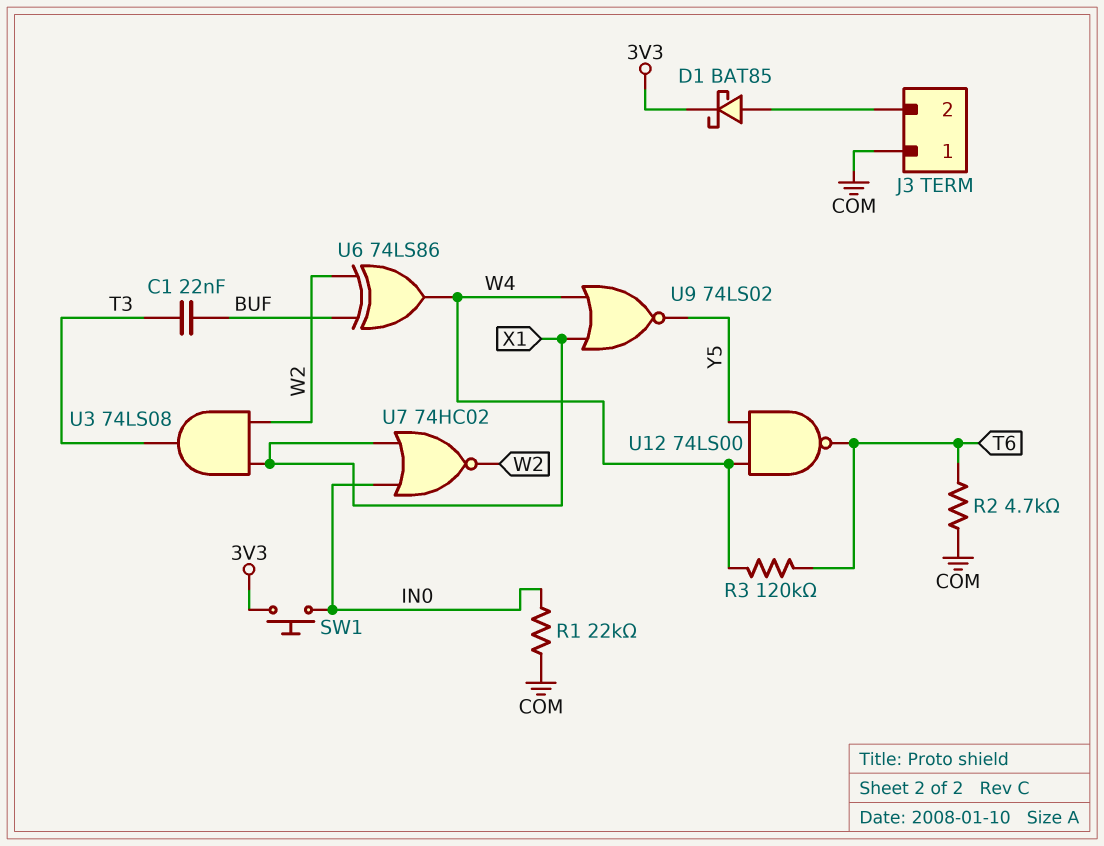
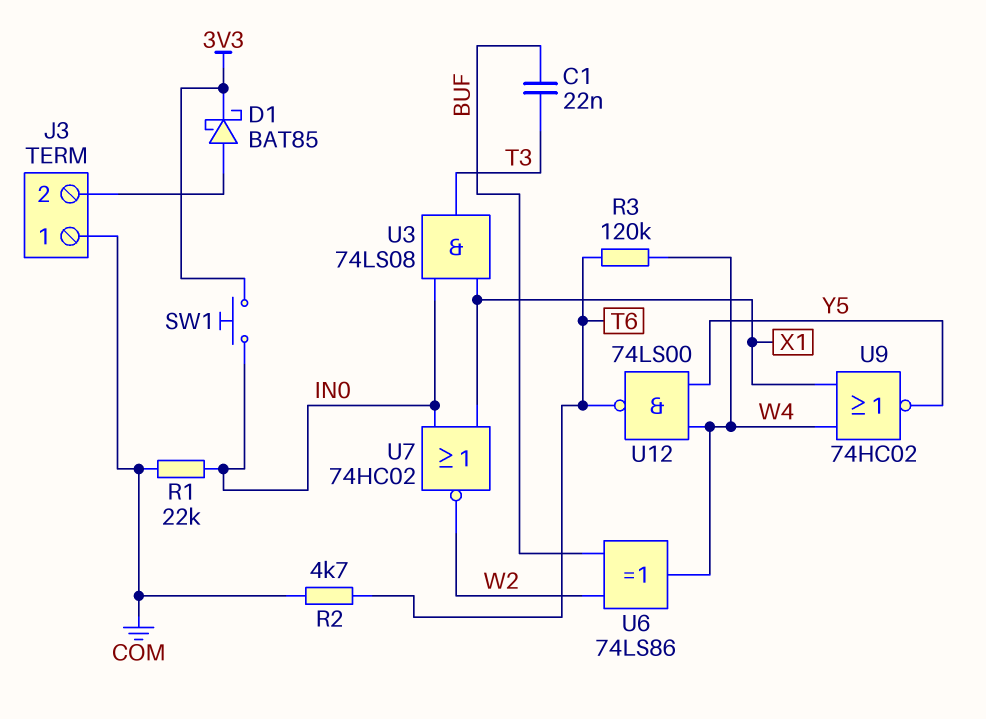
U3: AND 74LS08 (in W2, in X1, out T3) -> AND 74LS08 (in IN0, in X1, out T3)
U9: NOR 74LS02 (in W4, in X1, out Y5) -> NOR 74HC02 (in W4, in X1, out Y5)

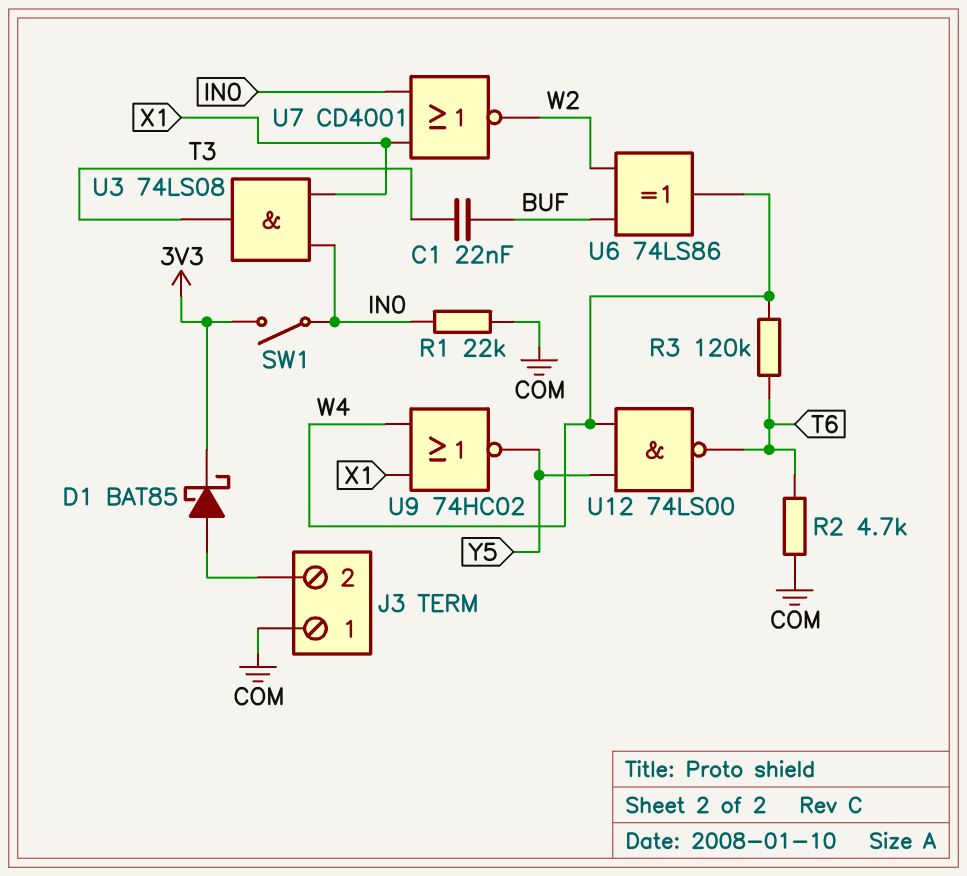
SW1: button (3V3, IN0) -> switch (3V3, IN0)
U7: NOR 74HC02 (in IN0, in X1, out W2) -> NOR CD4001 (in IN0, in X1, out W2)

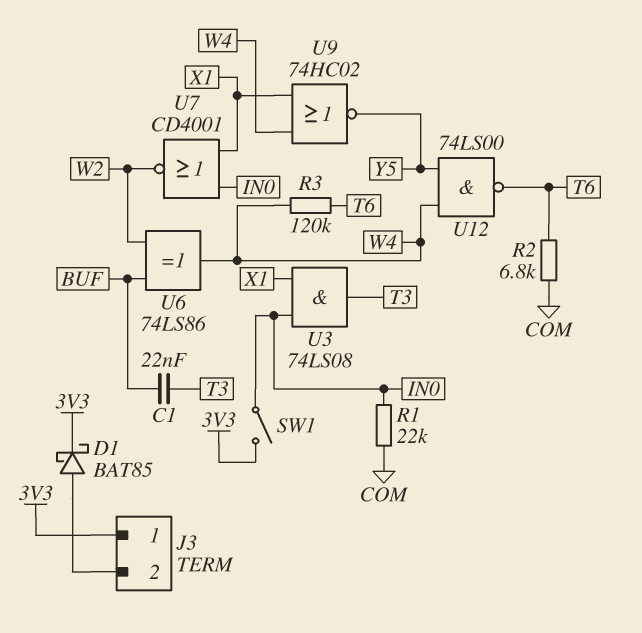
J3 pin 1: COM -> 3V3
R2: 4.7k (COM, T6) -> 6.8k (COM, T6)

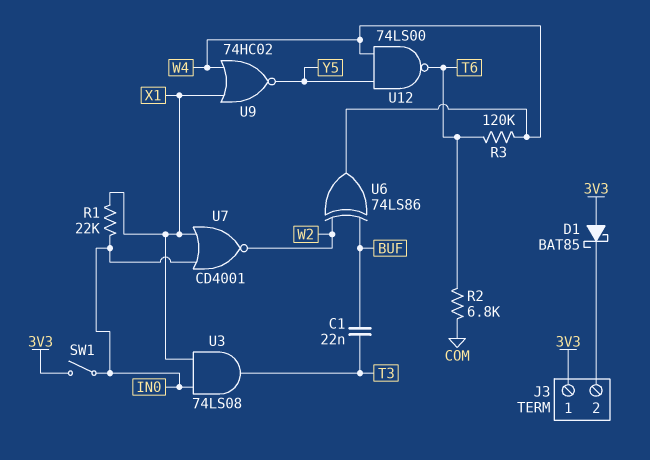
D1: schottky BAT85 (A J3/2, K 3V3) -> schottky BAT85 (A 3V3, K J3/2)
R1: 22k (COM, IN0) -> 22k (IN0, X1)

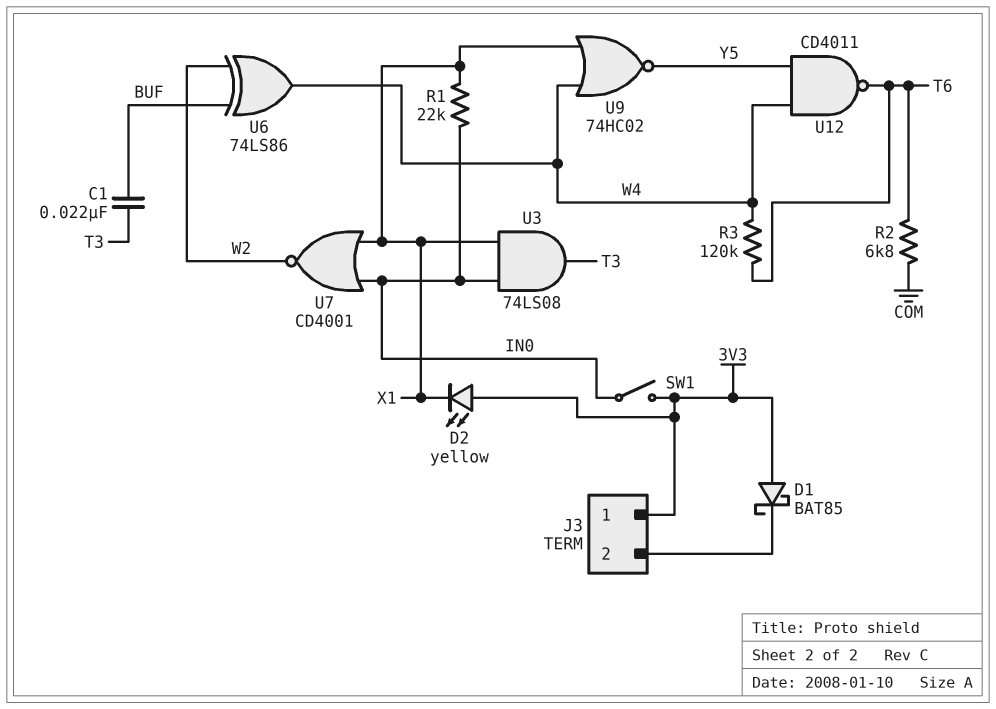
D2: none -> LED yellow (A 3V3, K X1)
U12: NAND 74LS00 (in W4, in Y5, out T6) -> NAND CD4011 (in W4, in Y5, out T6)

